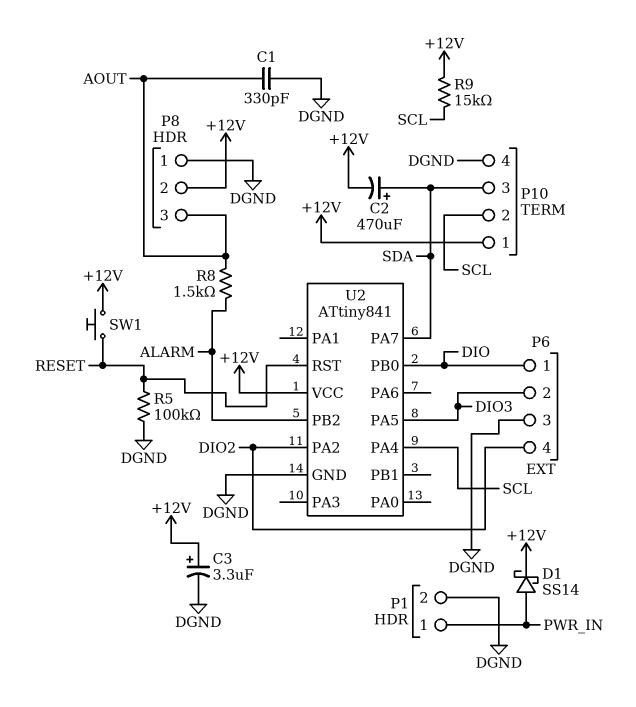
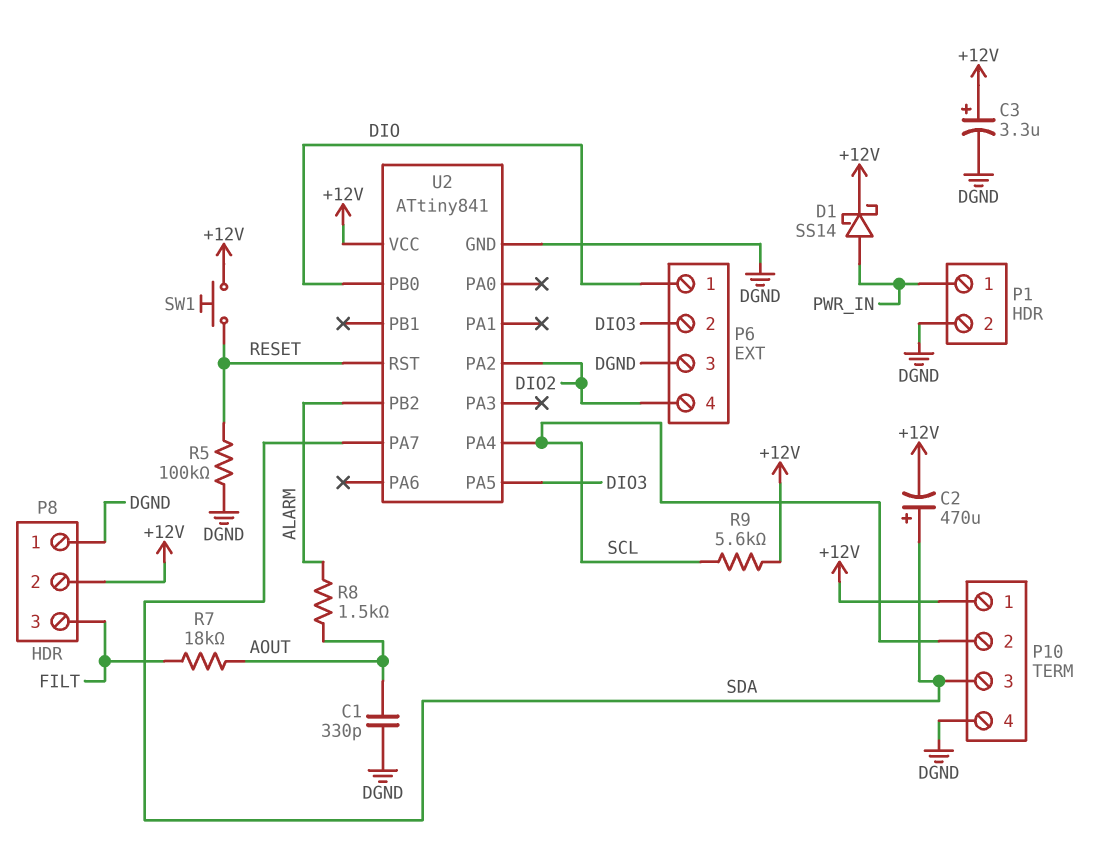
P8 pin 3: AOUT -> FILT
R7: none -> 18k (AOUT, FILT)
R9: 15k (+12V, SCL) -> 5.6k (+12V, SCL)

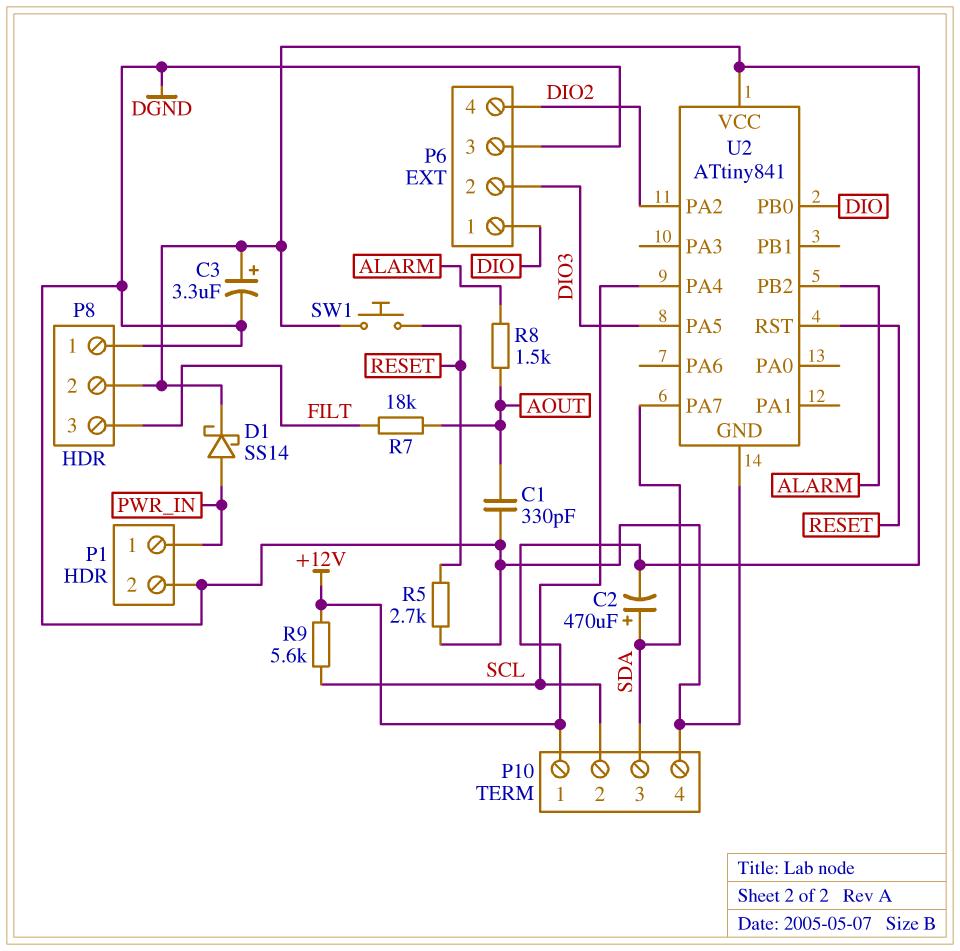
R5: 100k (DGND, RESET) -> 2.7k (DGND, RESET)

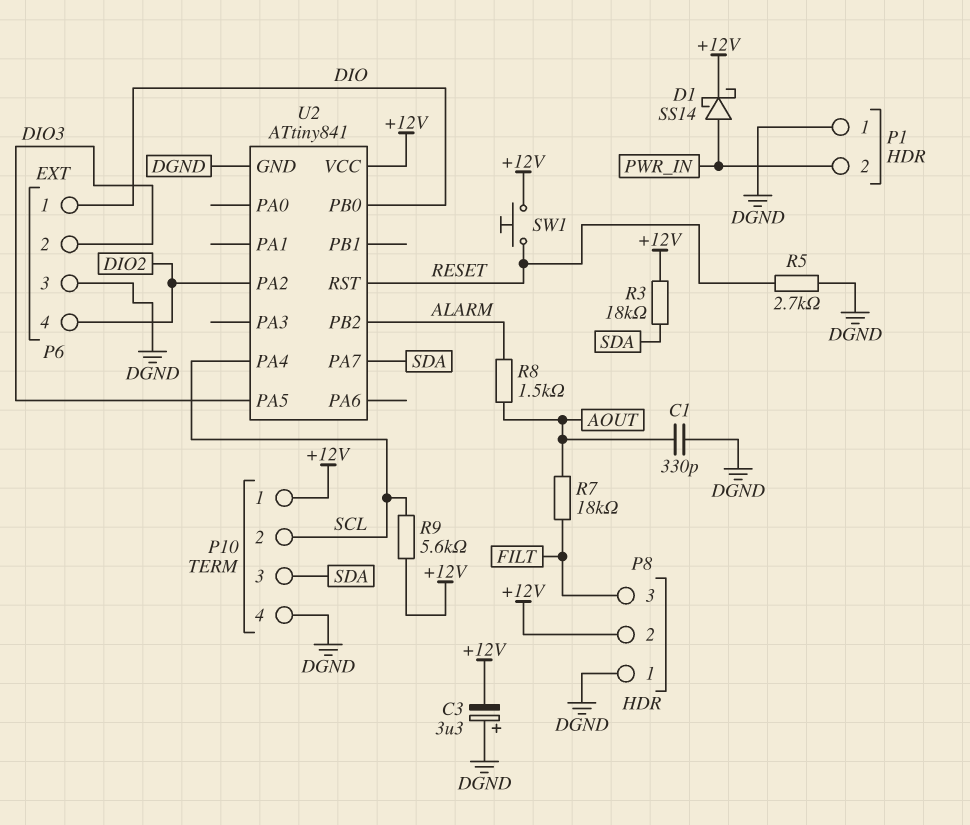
C2: 470uF (plus SDA, minus +12V) -> none
C3: 3.3uF (plus +12V, minus DGND) -> 3.3uF (plus DGND, minus +12V)
P1 pin 1: PWR_IN -> DGND
P1 pin 2: DGND -> PWR_IN
R3: none -> 18k (+12V, SDA)

